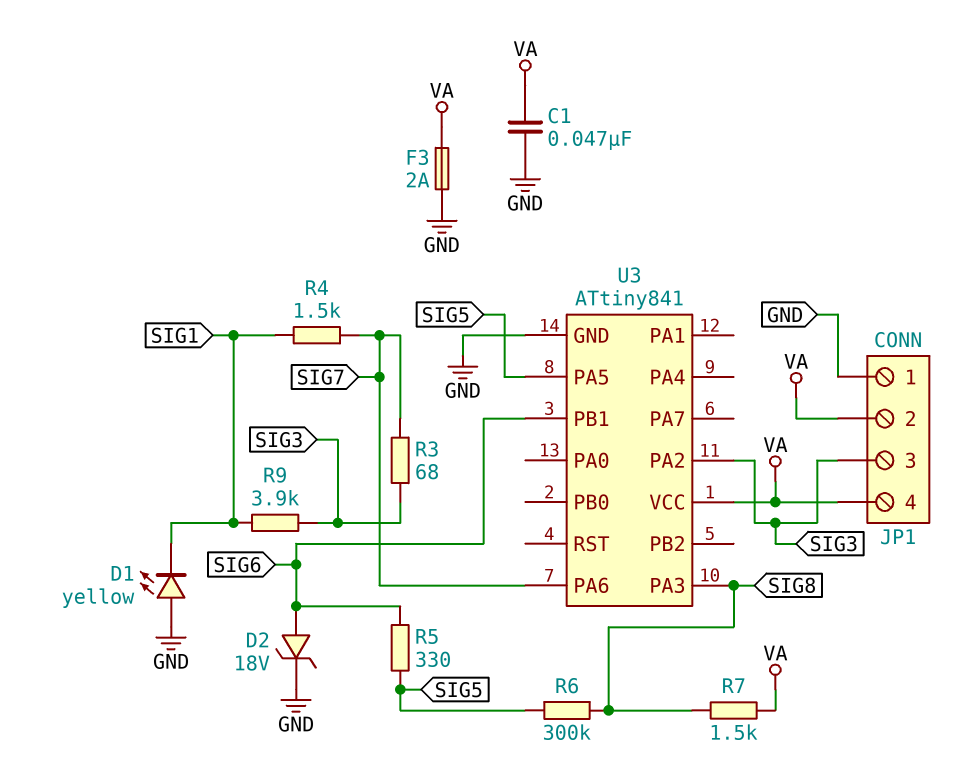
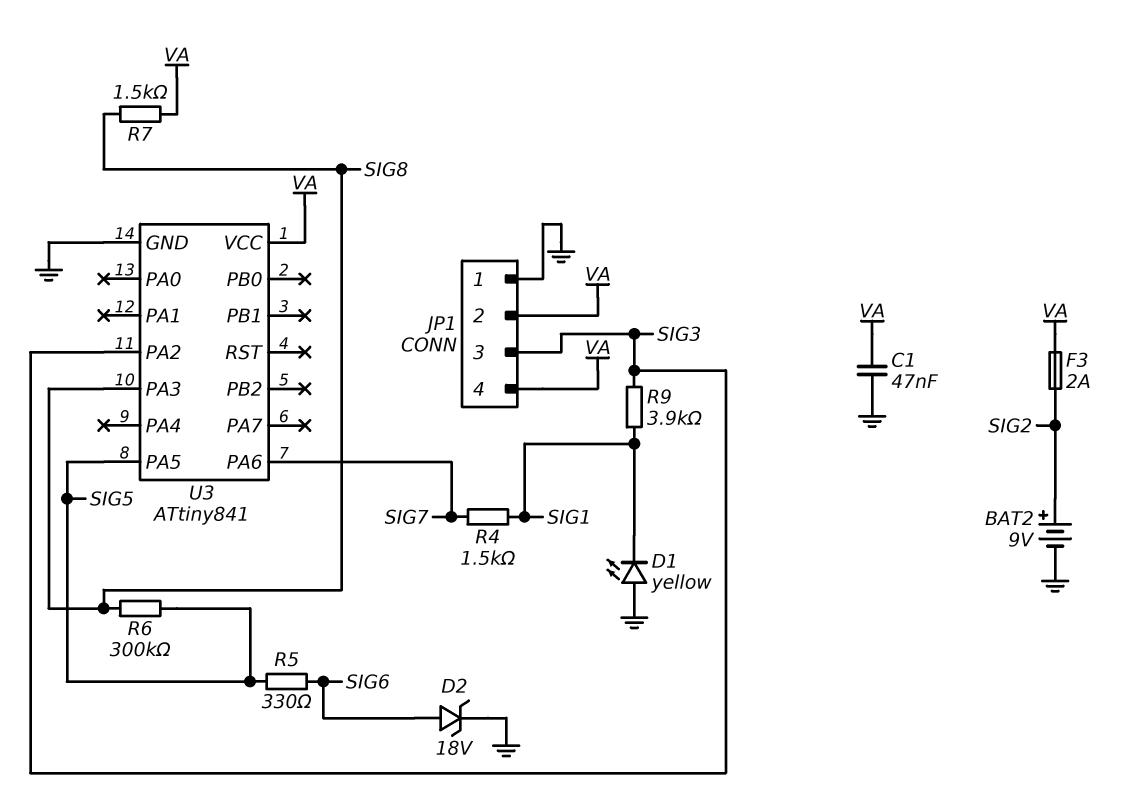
BAT2: none -> 9V (plus SIG2, minus GND)
F3: 2A (GND, VA) -> 2A (SIG2, VA)
R3: 68 (SIG3, SIG7) -> none
U3 pin PB1: SIG6 -> none

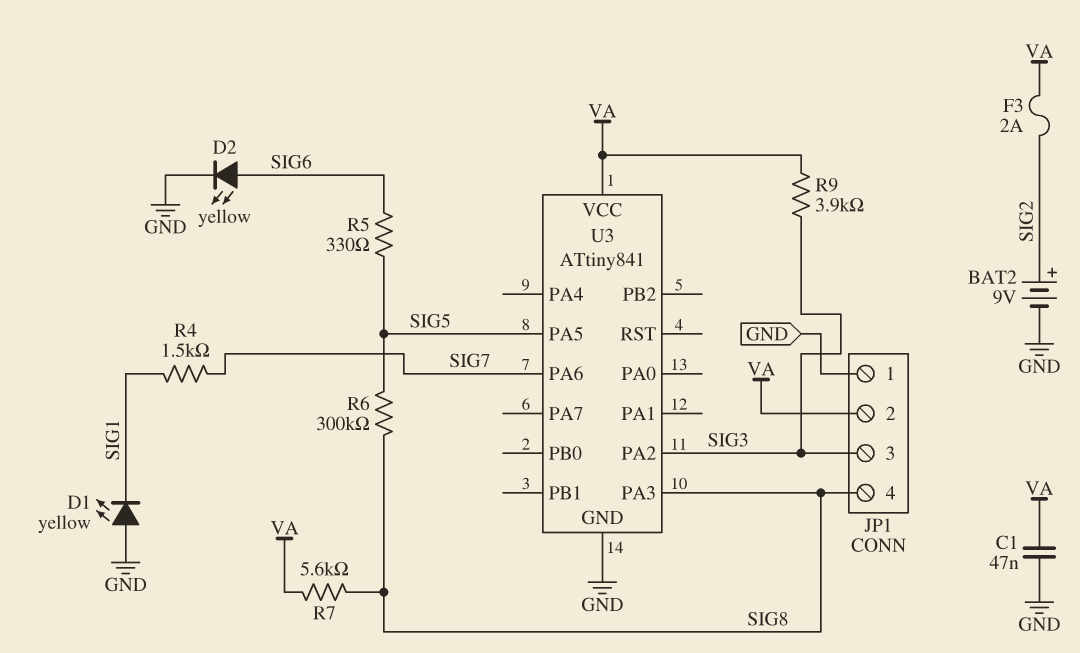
D2: zener 18V (A SIG6, K GND) -> LED yellow (A SIG6, K GND)
JP1 pin 4: VA -> SIG8
R7: 1.5k (SIG8, VA) -> 5.6k (SIG8, VA)
R9: 3.9k (SIG1, SIG3) -> 3.9k (SIG3, VA)

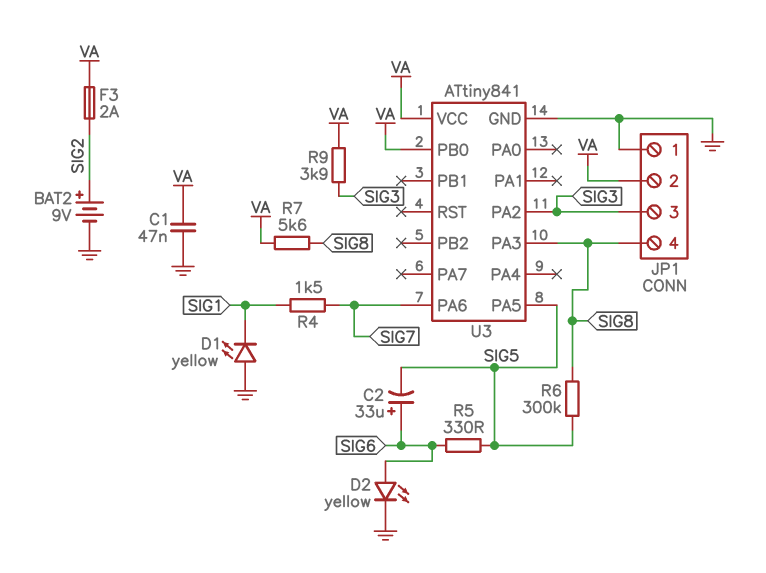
C2: none -> 33uF (plus SIG6, minus SIG5)
U3 pin PB0: none -> VA

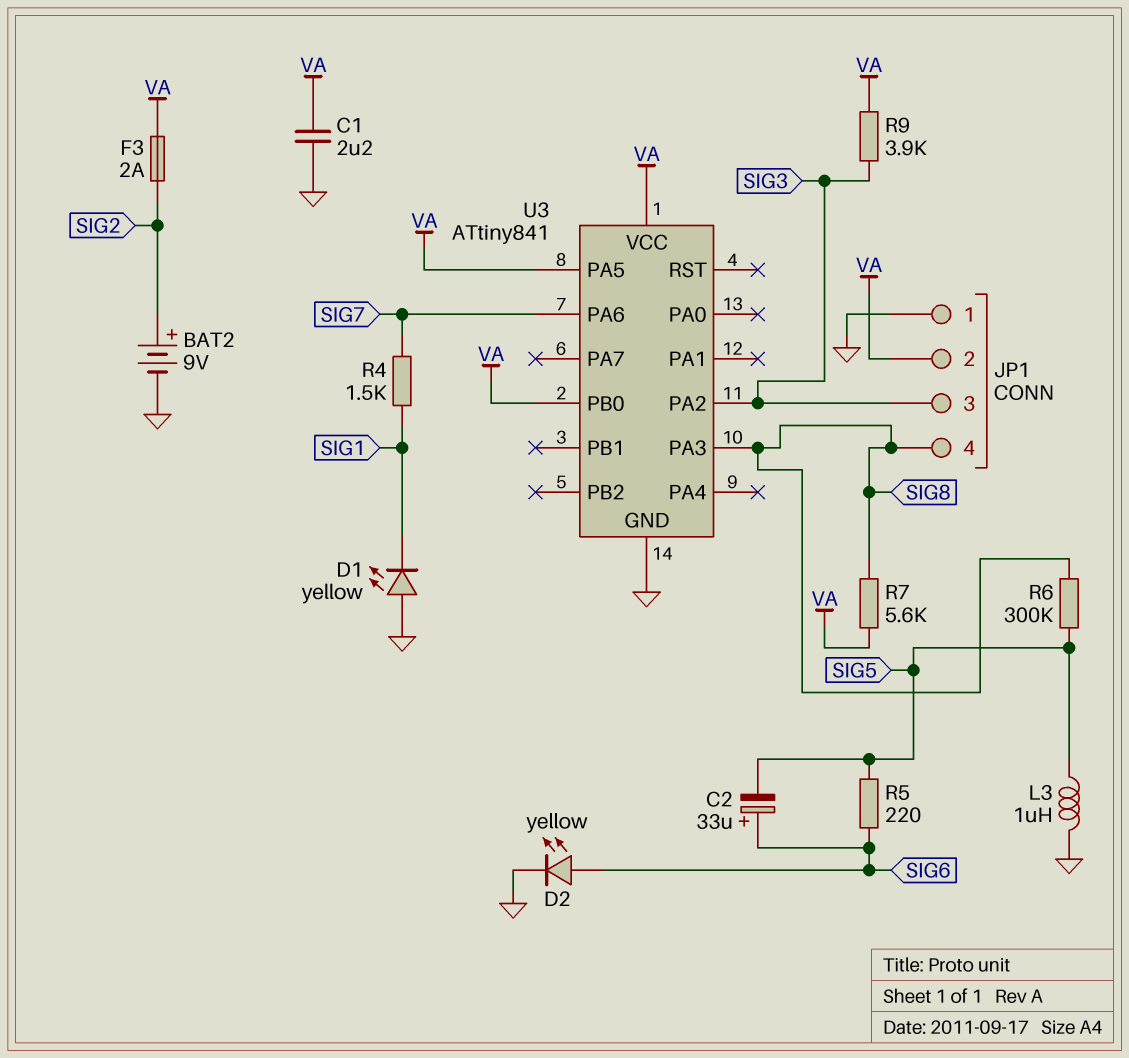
C1: 47nF (GND, VA) -> 2.2uF (GND, VA)
L3: none -> 1uH (GND, SIG5)
R5: 330 (SIG5, SIG6) -> 220 (SIG5, SIG6)
U3 pin PA5: SIG5 -> VA

